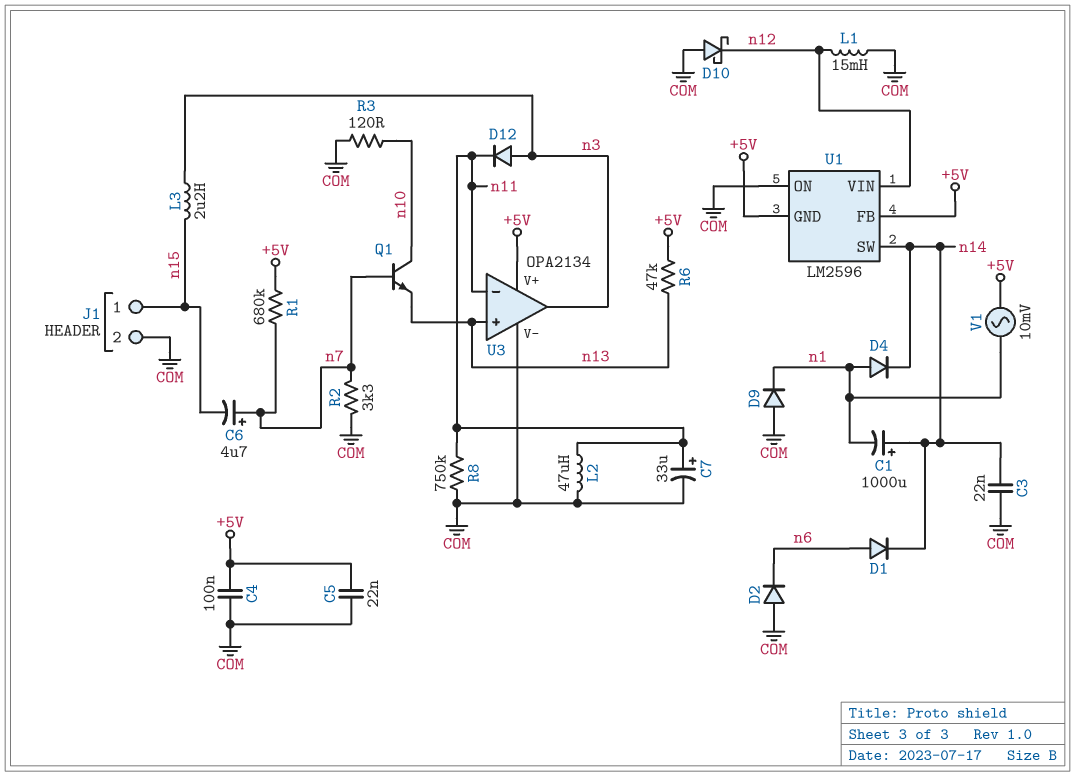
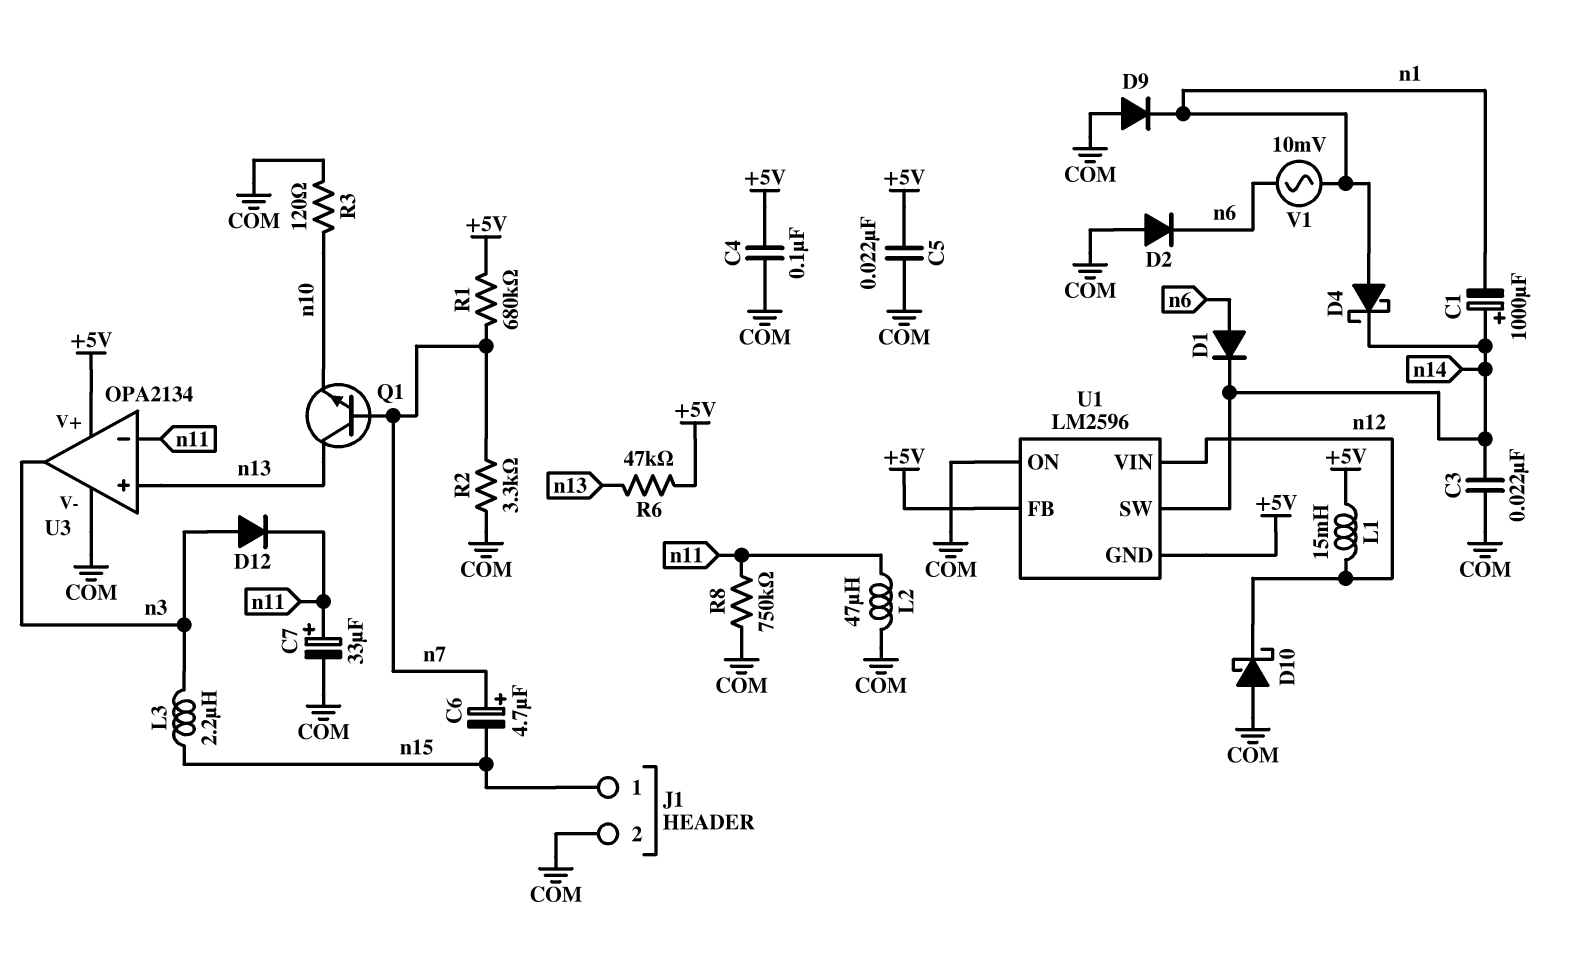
D4: diode (A n1, K n14) -> schottky (A n1, K n14)
L1: 15mH (COM, n12) -> 15mH (+5V, n12)
Q1: NPN (B n7, C n10, E n13) -> NPN (B n7, C n13, E n10)
V1: AC 10mV (+5V, n1) -> AC 10mV (n1, n6)

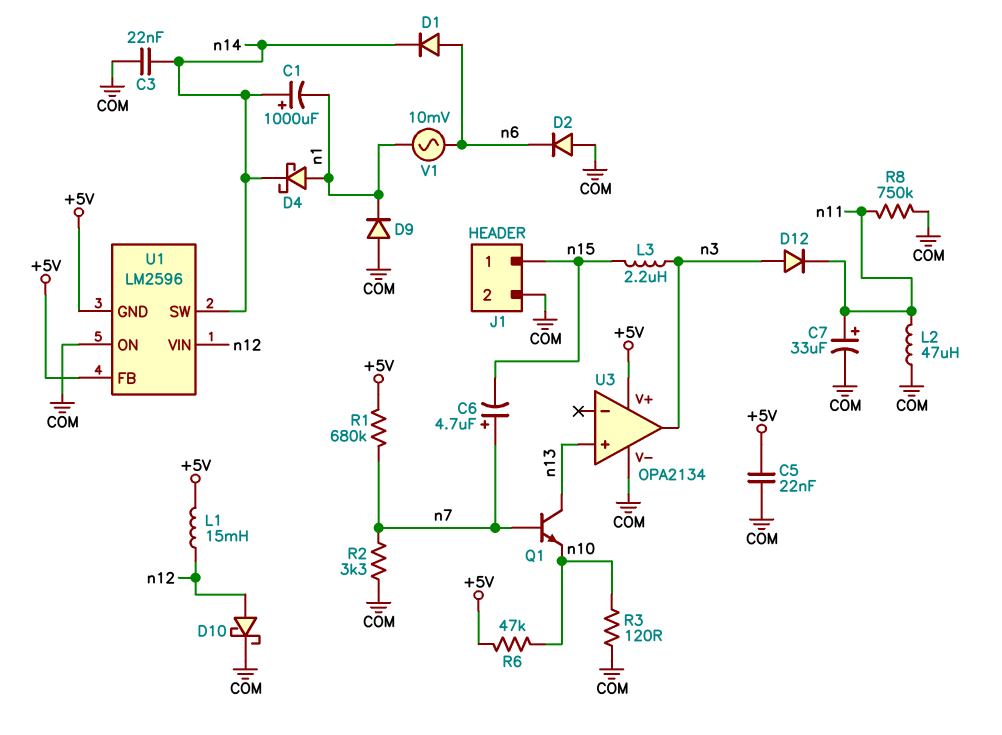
C4: 100nF (+5V, COM) -> none
D10: schottky (A COM, K n12) -> schottky (A n12, K COM)
R6: 47k (+5V, n13) -> 47k (+5V, n10)
U3 pin in-: n11 -> none

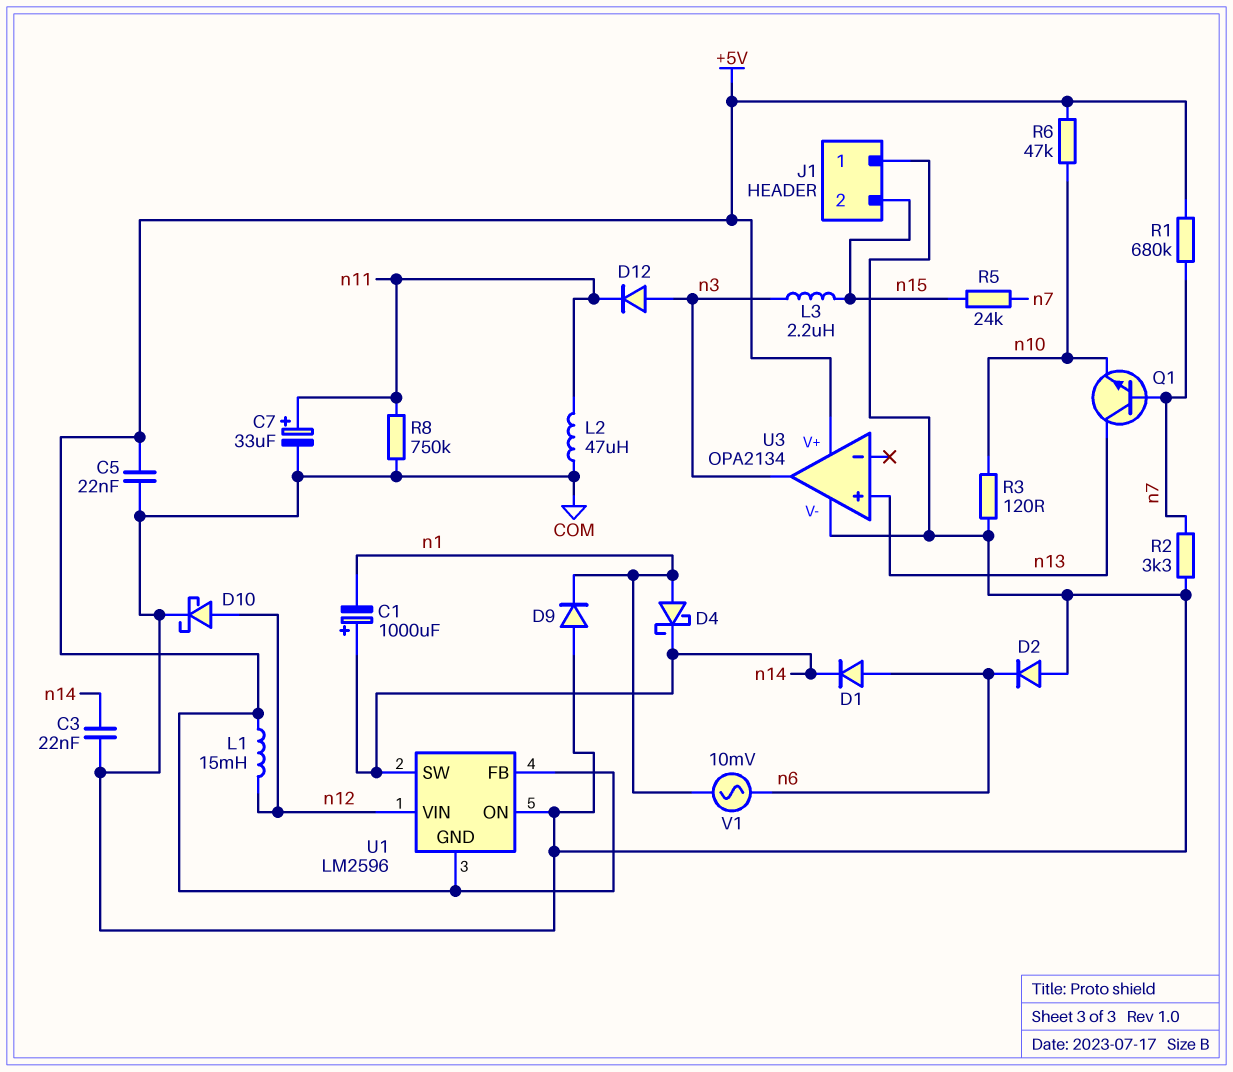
C6: 4.7uF (plus n7, minus n15) -> none
J1 pin 1: n15 -> COM
J1 pin 2: COM -> n15
R5: none -> 24k (n7, n15)

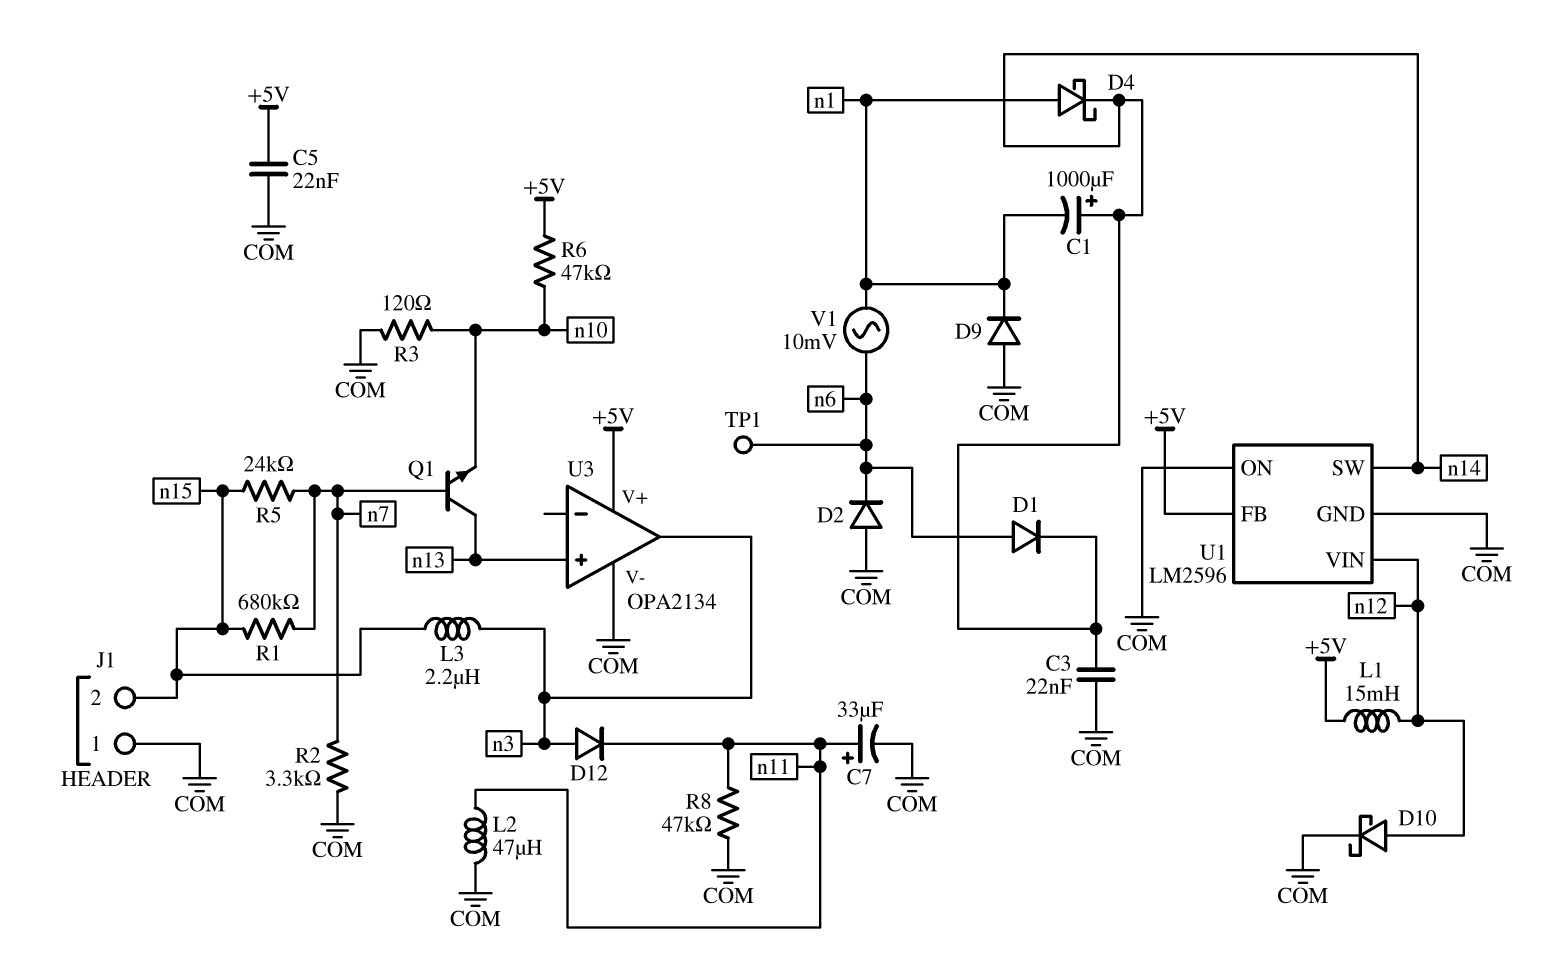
R1: 680k (+5V, n7) -> 680k (n7, n15)
R8: 750k (COM, n11) -> 47k (COM, n11)
TP1: none -> test point (n6)
U1 pin GND: +5V -> COM

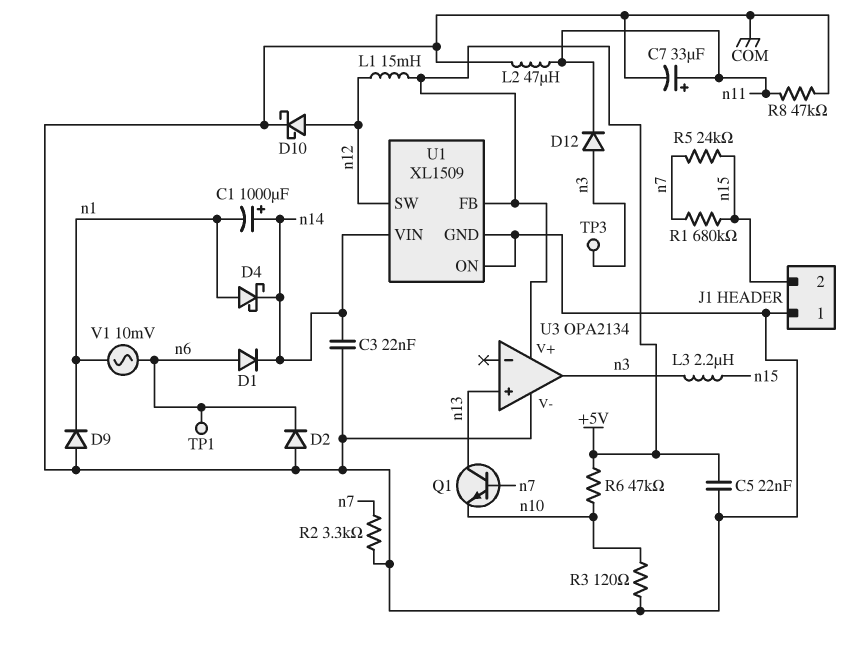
TP3: none -> test point (n3)
U1: LM2596 -> XL1509
U1 pin SW: n14 -> n12
U1 pin VIN: n12 -> n14

